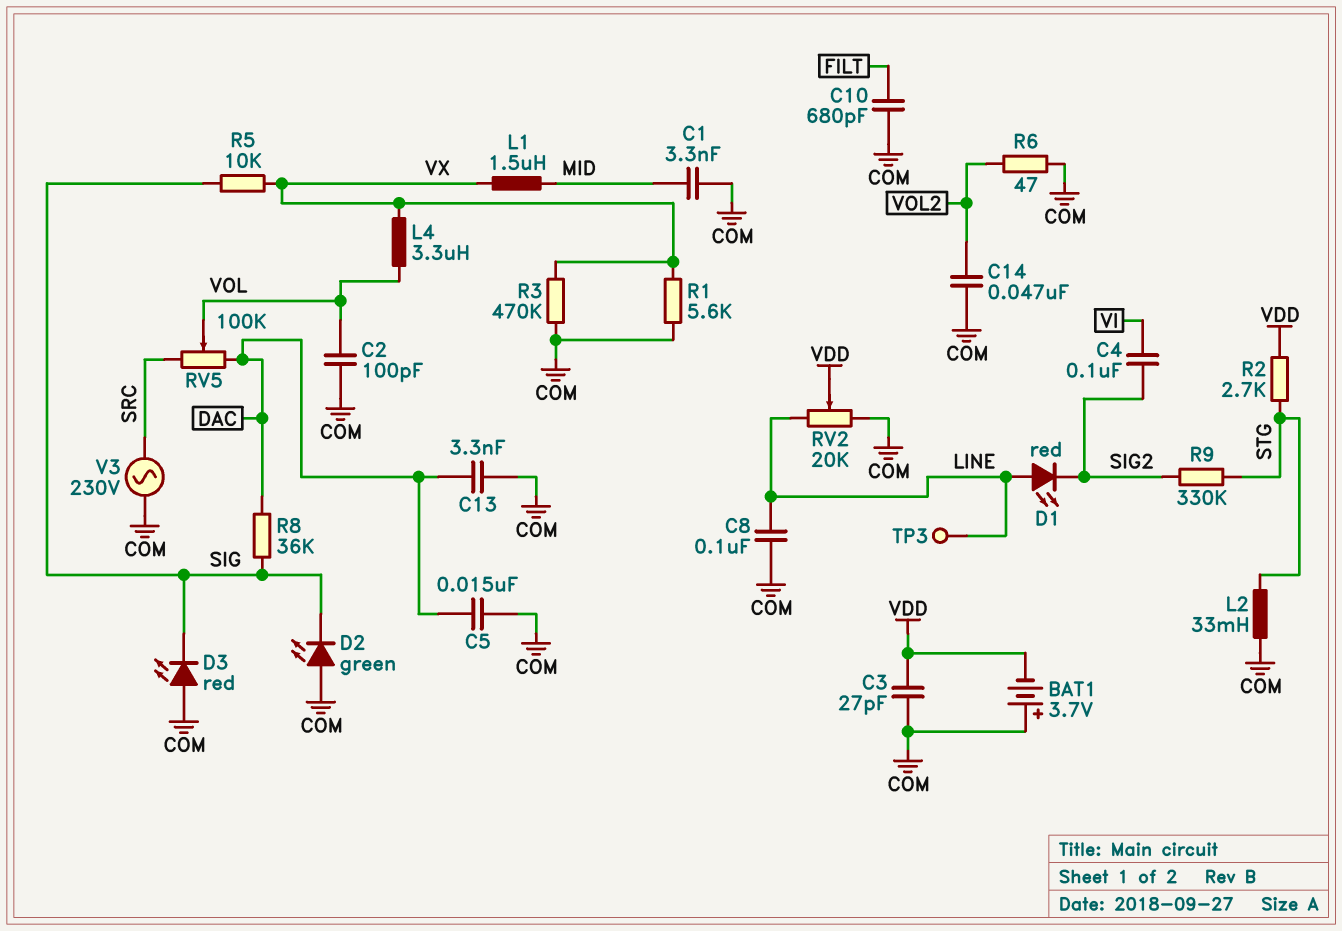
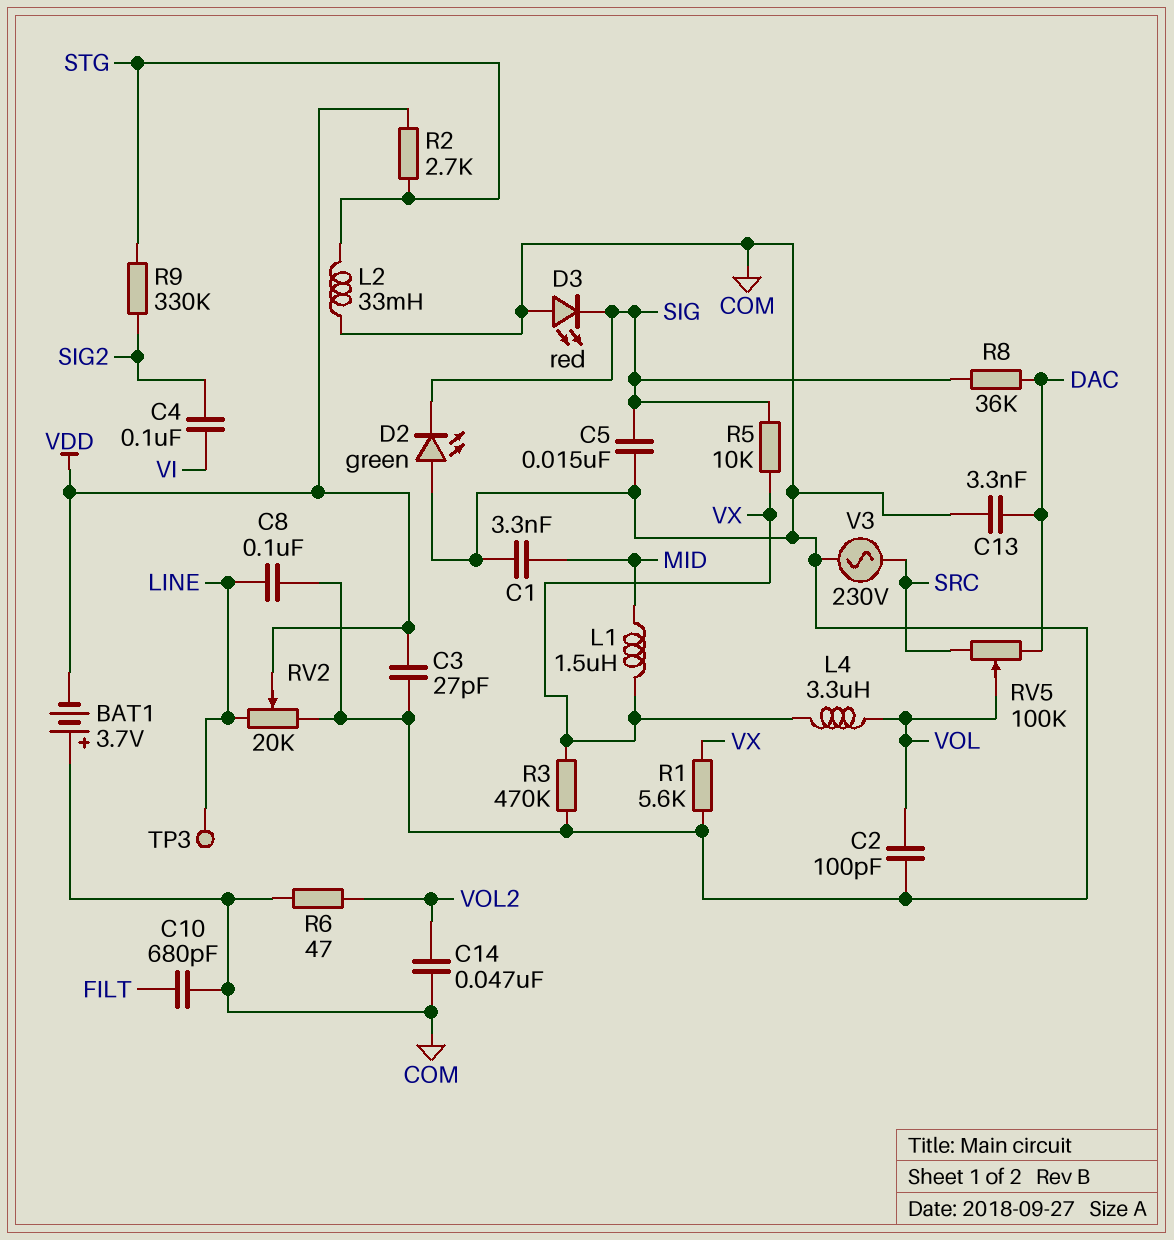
C5: 15nF (COM, DAC) -> 15nF (COM, SIG)
D1: LED red (A LINE, K SIG2) -> none

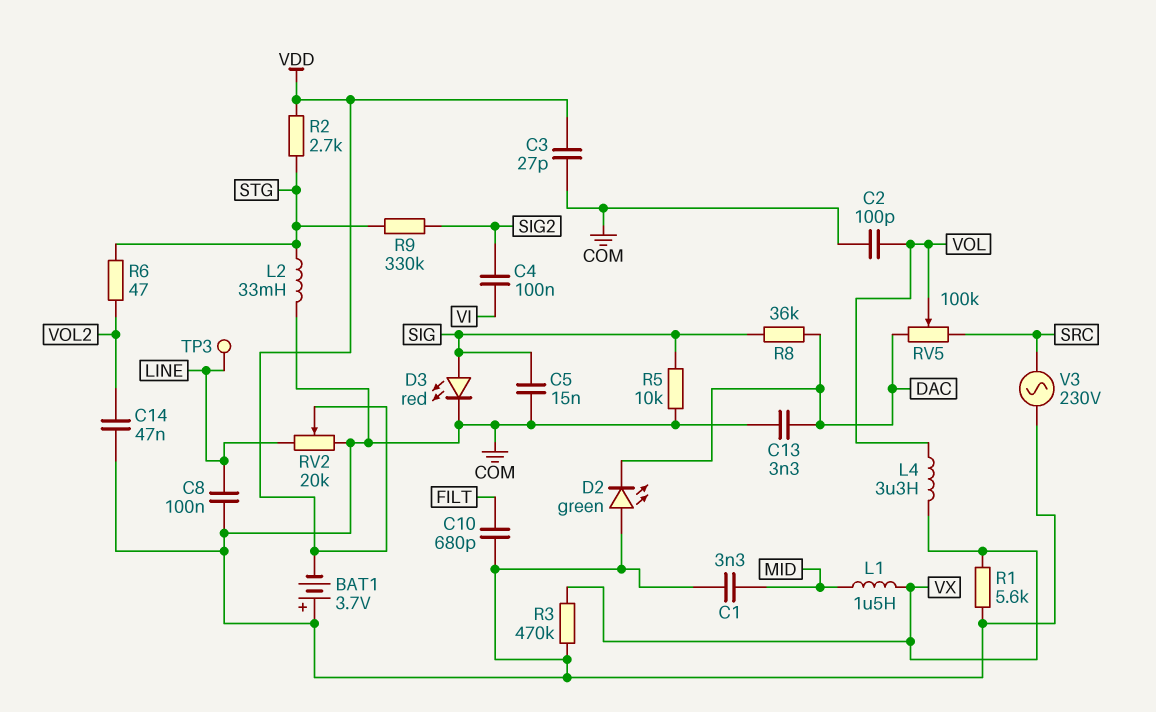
D2: LED green (A COM, K SIG) -> LED green (A COM, K DAC)
D3: LED red (A COM, K SIG) -> LED red (A SIG, K COM)
R5: 10k (SIG, VX) -> 10k (COM, SIG)
R6: 47 (COM, VOL2) -> 47 (STG, VOL2)

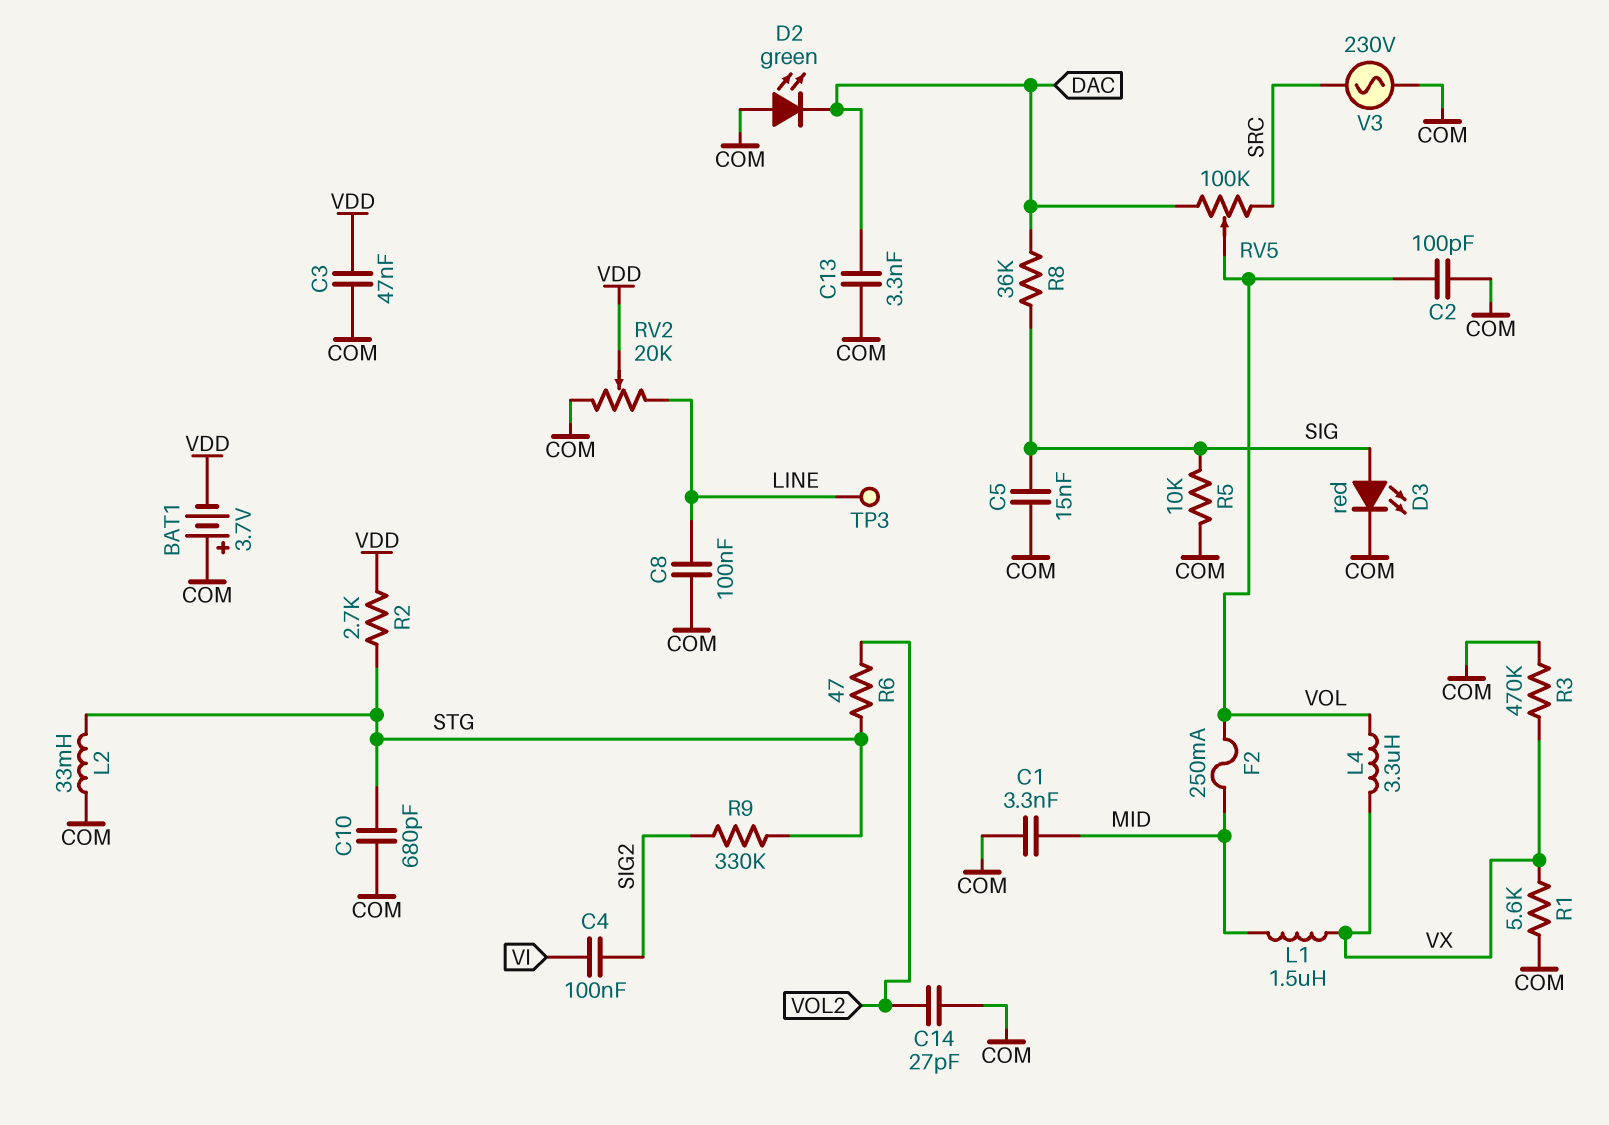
C3: 27pF (COM, VDD) -> 47nF (COM, VDD)
C10: 680pF (COM, FILT) -> 680pF (COM, STG)
C14: 47nF (COM, VOL2) -> 27pF (COM, VOL2)
F2: none -> 250mA (MID, VOL)

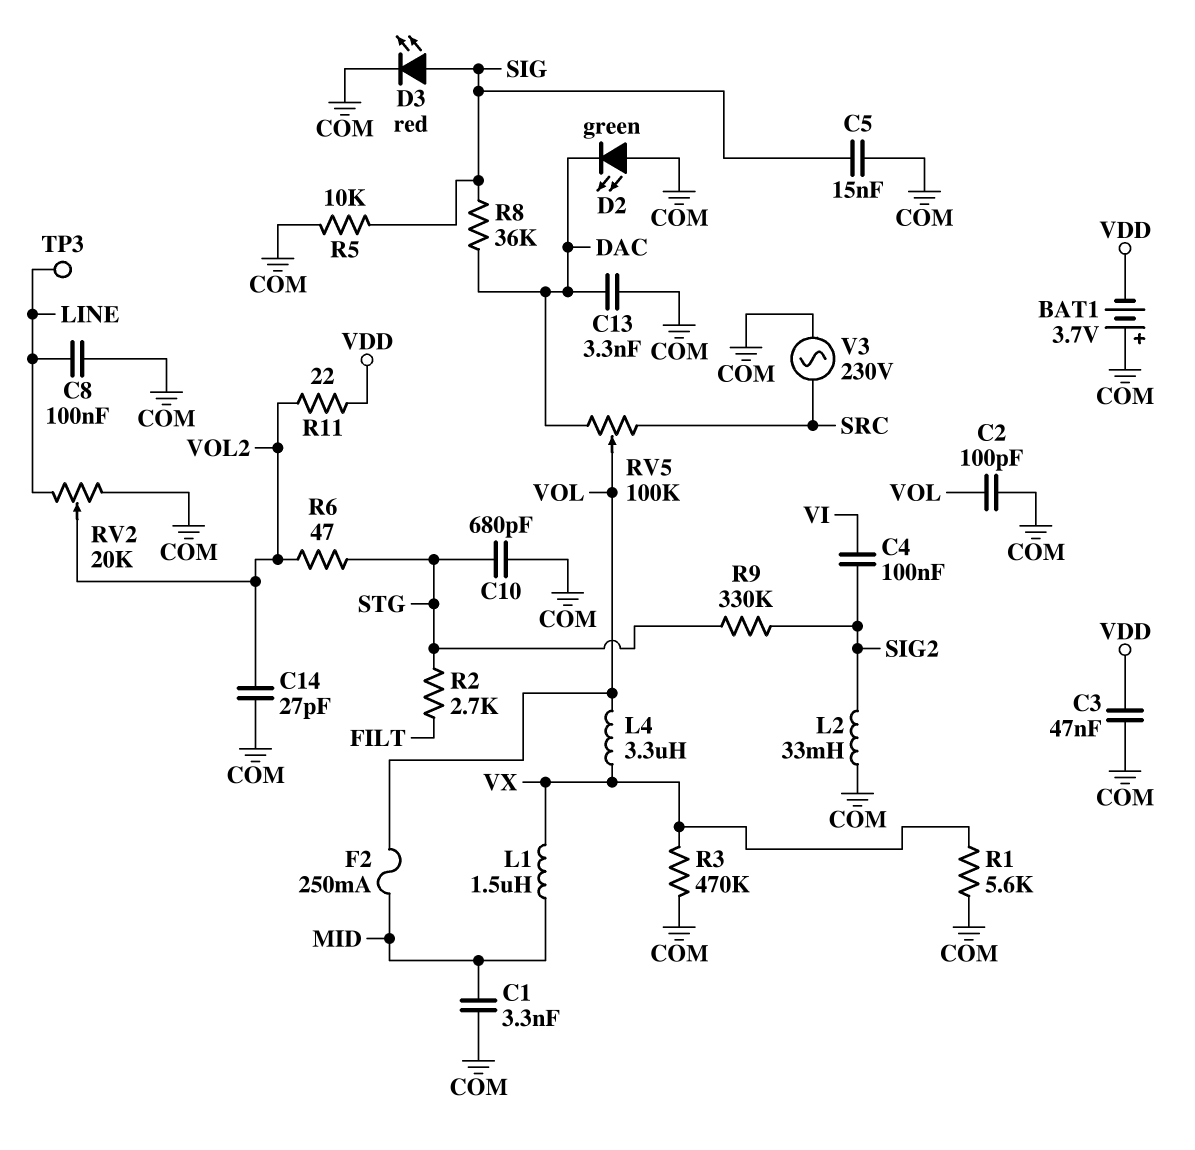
L2: 33mH (COM, STG) -> 33mH (COM, SIG2)
R2: 2.7k (STG, VDD) -> 2.7k (FILT, STG)
R11: none -> 22 (VDD, VOL2)
RV2: 20k (COM, LINE, wiper VDD) -> 20k (COM, LINE, wiper VOL2)

